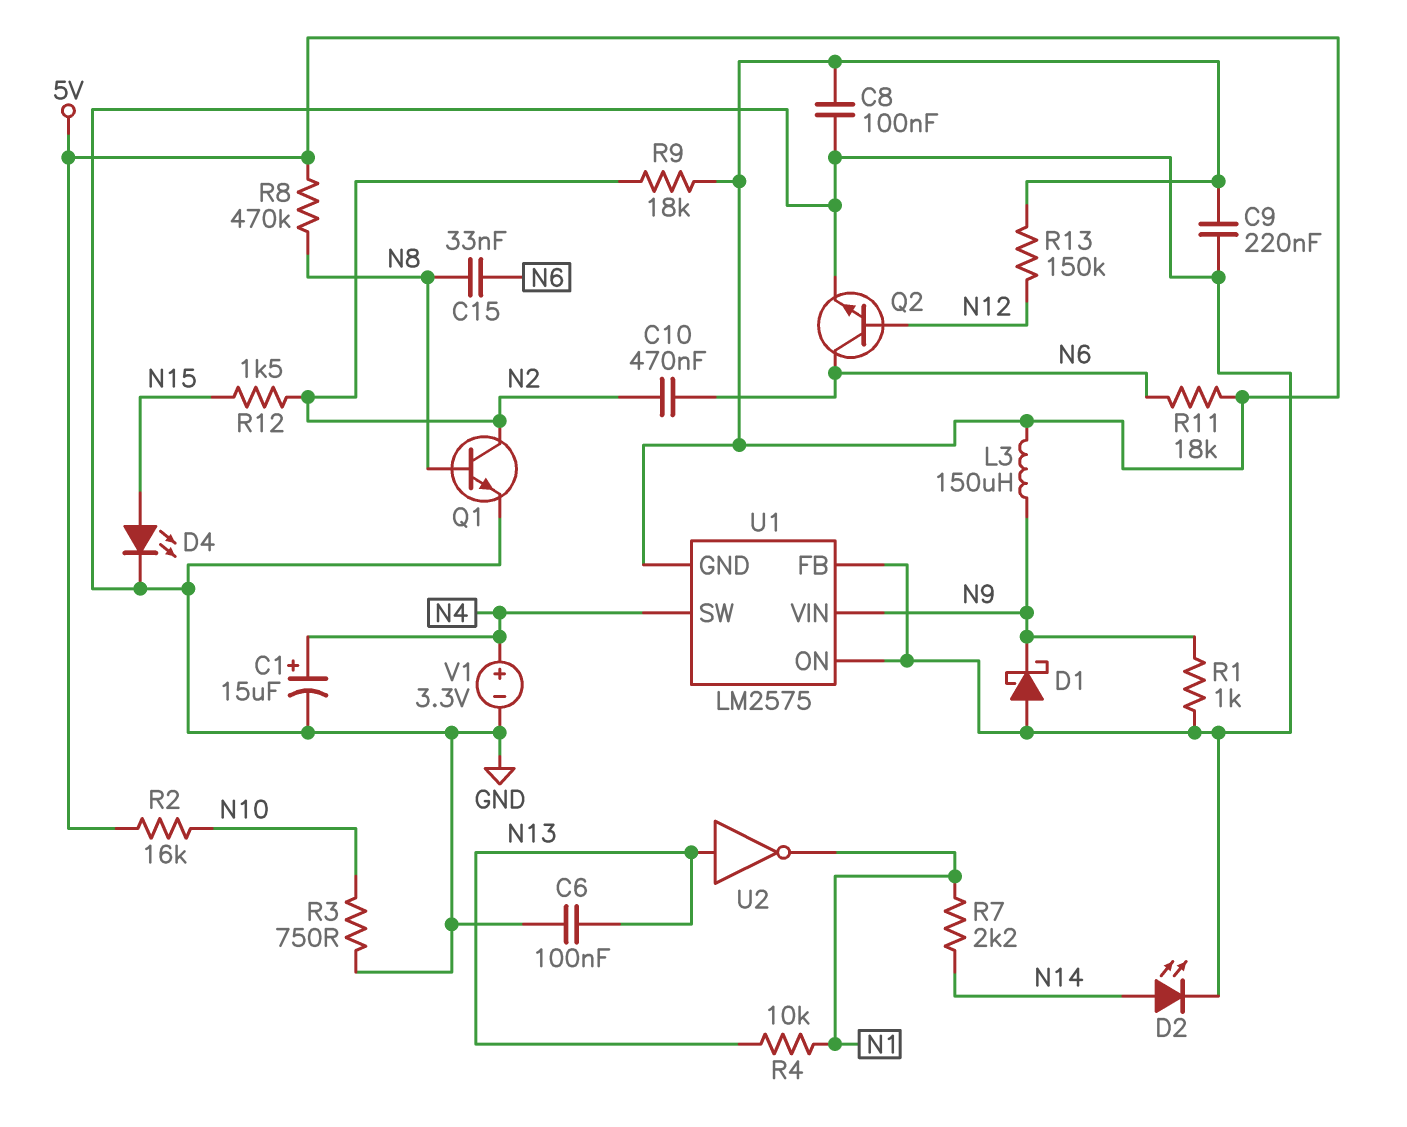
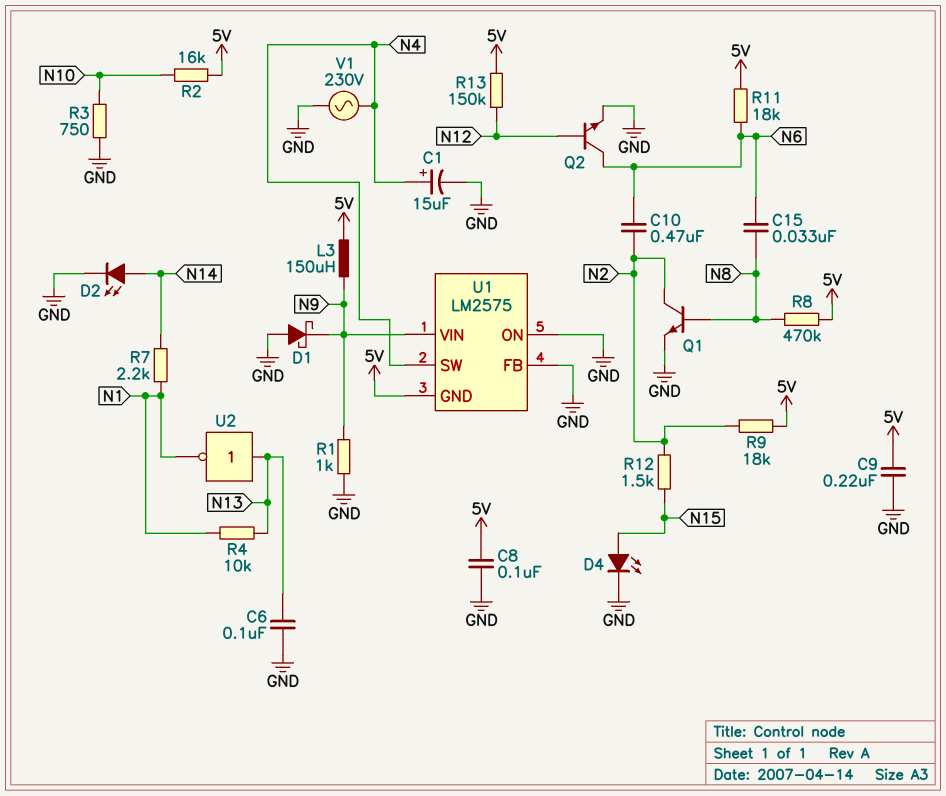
V1: 3.3V (plus N4, minus GND) -> AC 230V (GND, N4)

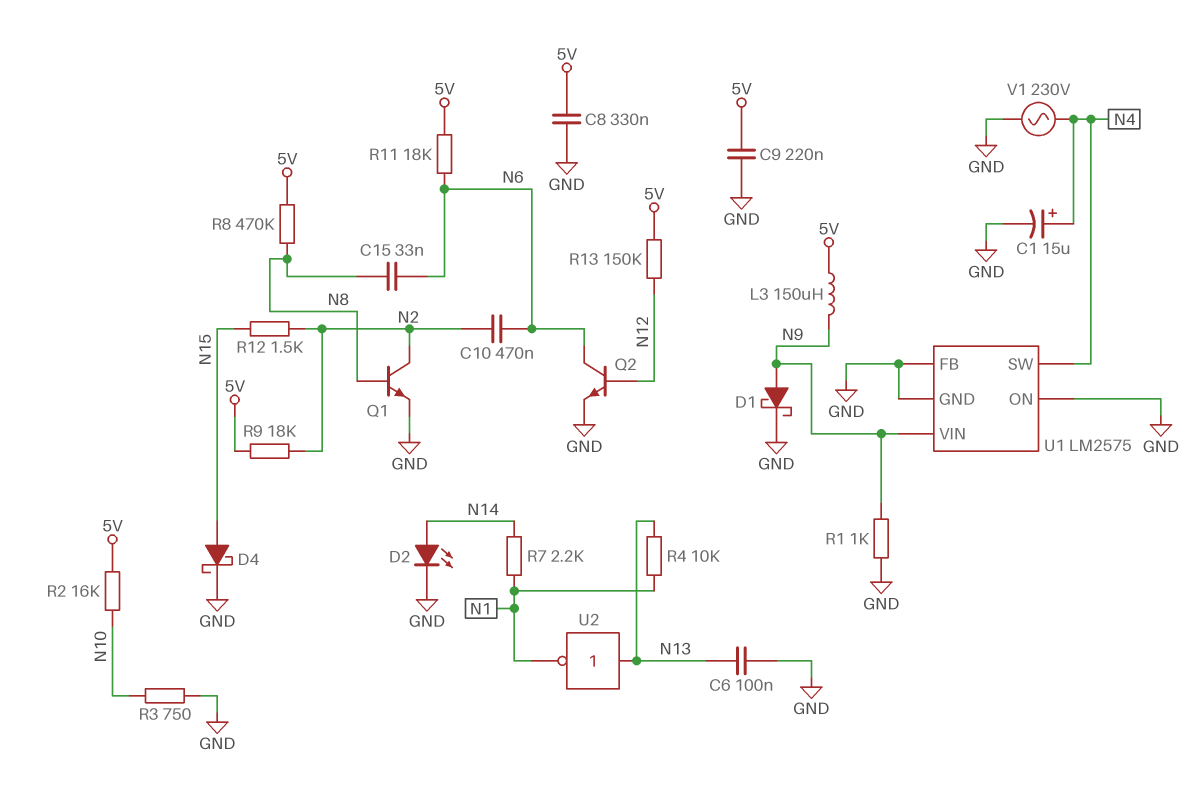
C8: 100nF (5V, GND) -> 330nF (5V, GND)
D1: schottky (A GND, K N9) -> schottky (A N9, K GND)
D4: LED (A N15, K GND) -> schottky (A N15, K GND)
U1 pin GND: 5V -> GND

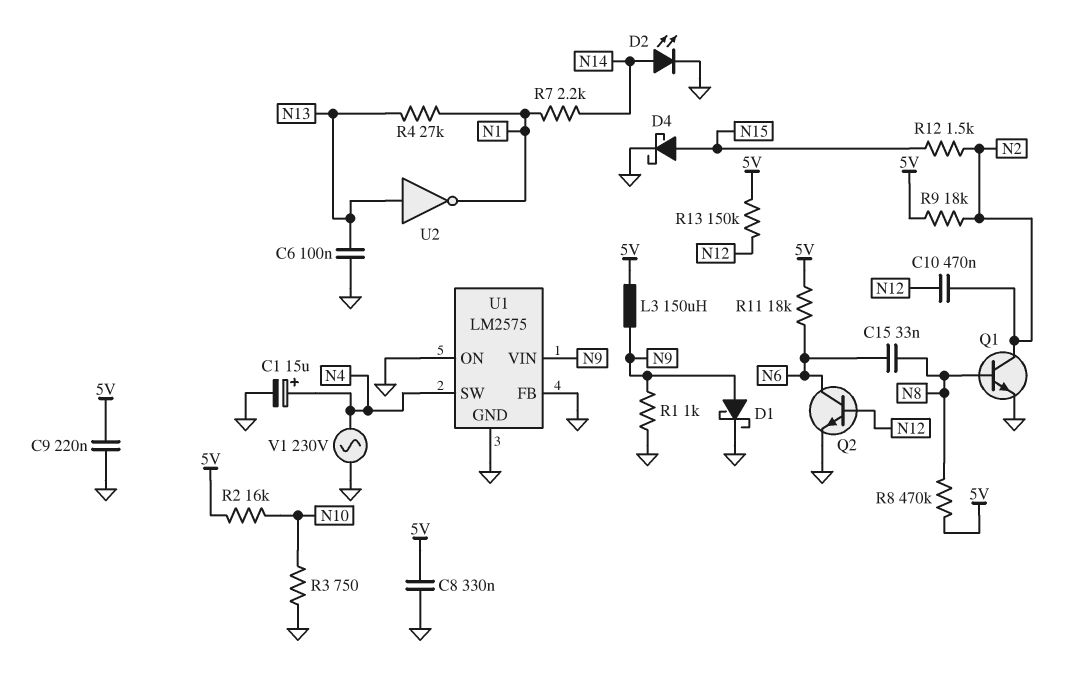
C10: 470nF (N2, N6) -> 470nF (N2, N12)
R4: 10k (N1, N13) -> 27k (N1, N13)

